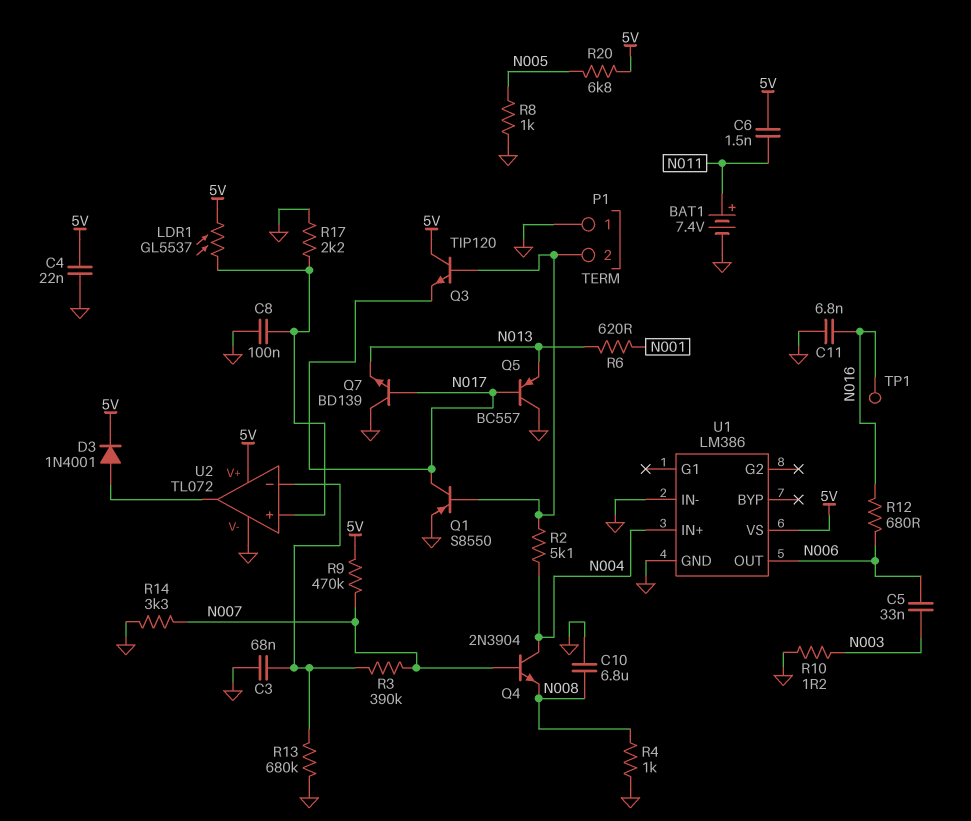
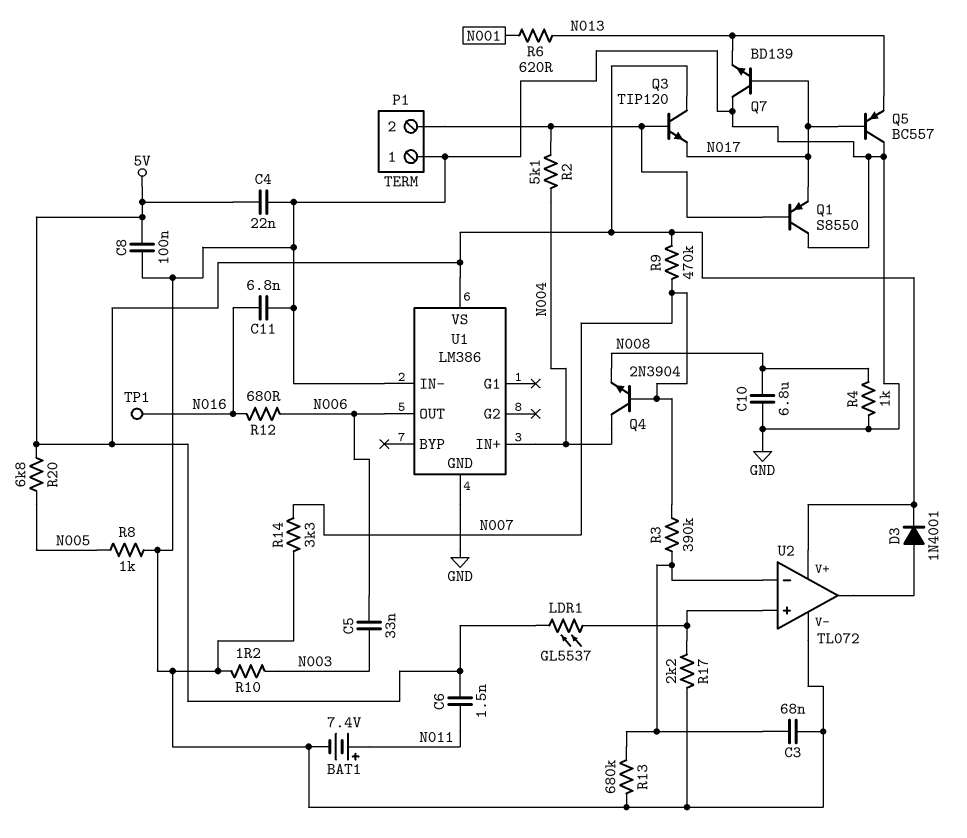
C8: 100nF (GND, U2/in+) -> 100nF (5V, GND)
Q1: PNP S8550 (B P1/2, C N017, E GND) -> PNP S8550 (B P1/2, C GND, E N017)

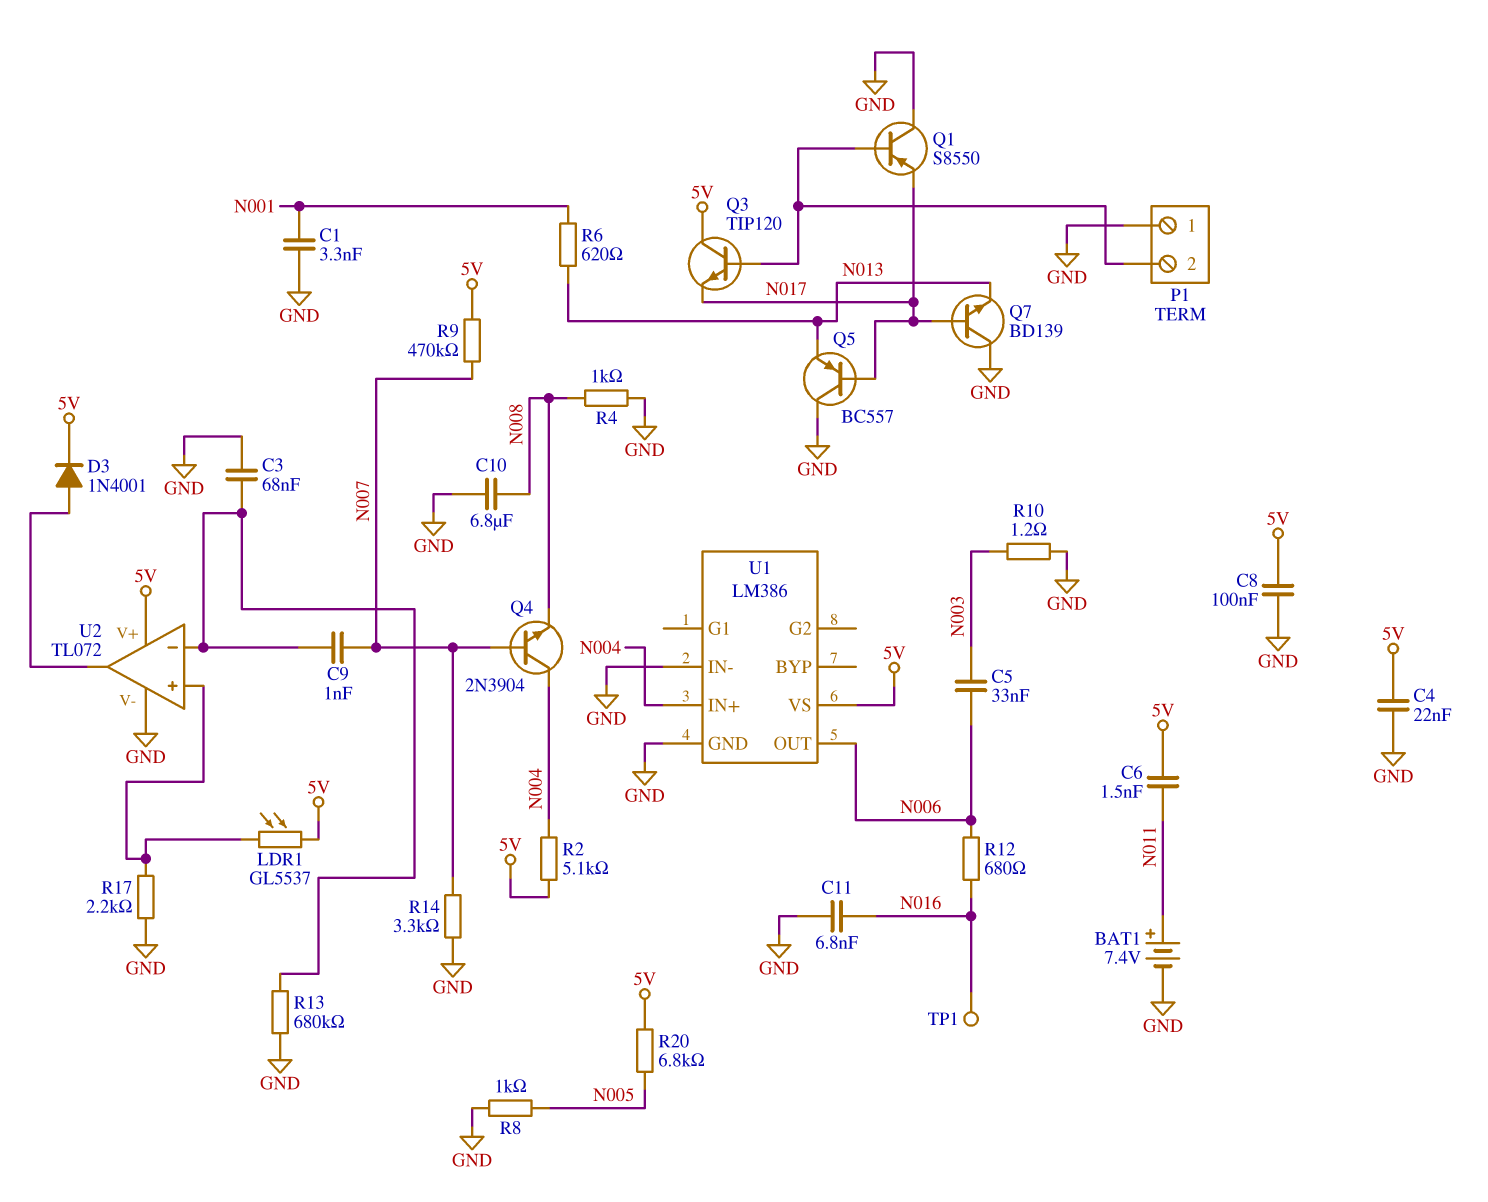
C1: none -> 3.3nF (GND, N001)
C9: none -> 1nF (N007, U2/in-)
R2: 5.1k (N004, P1/2) -> 5.1k (5V, N004)
R3: 390k (N007, U2/in-) -> none

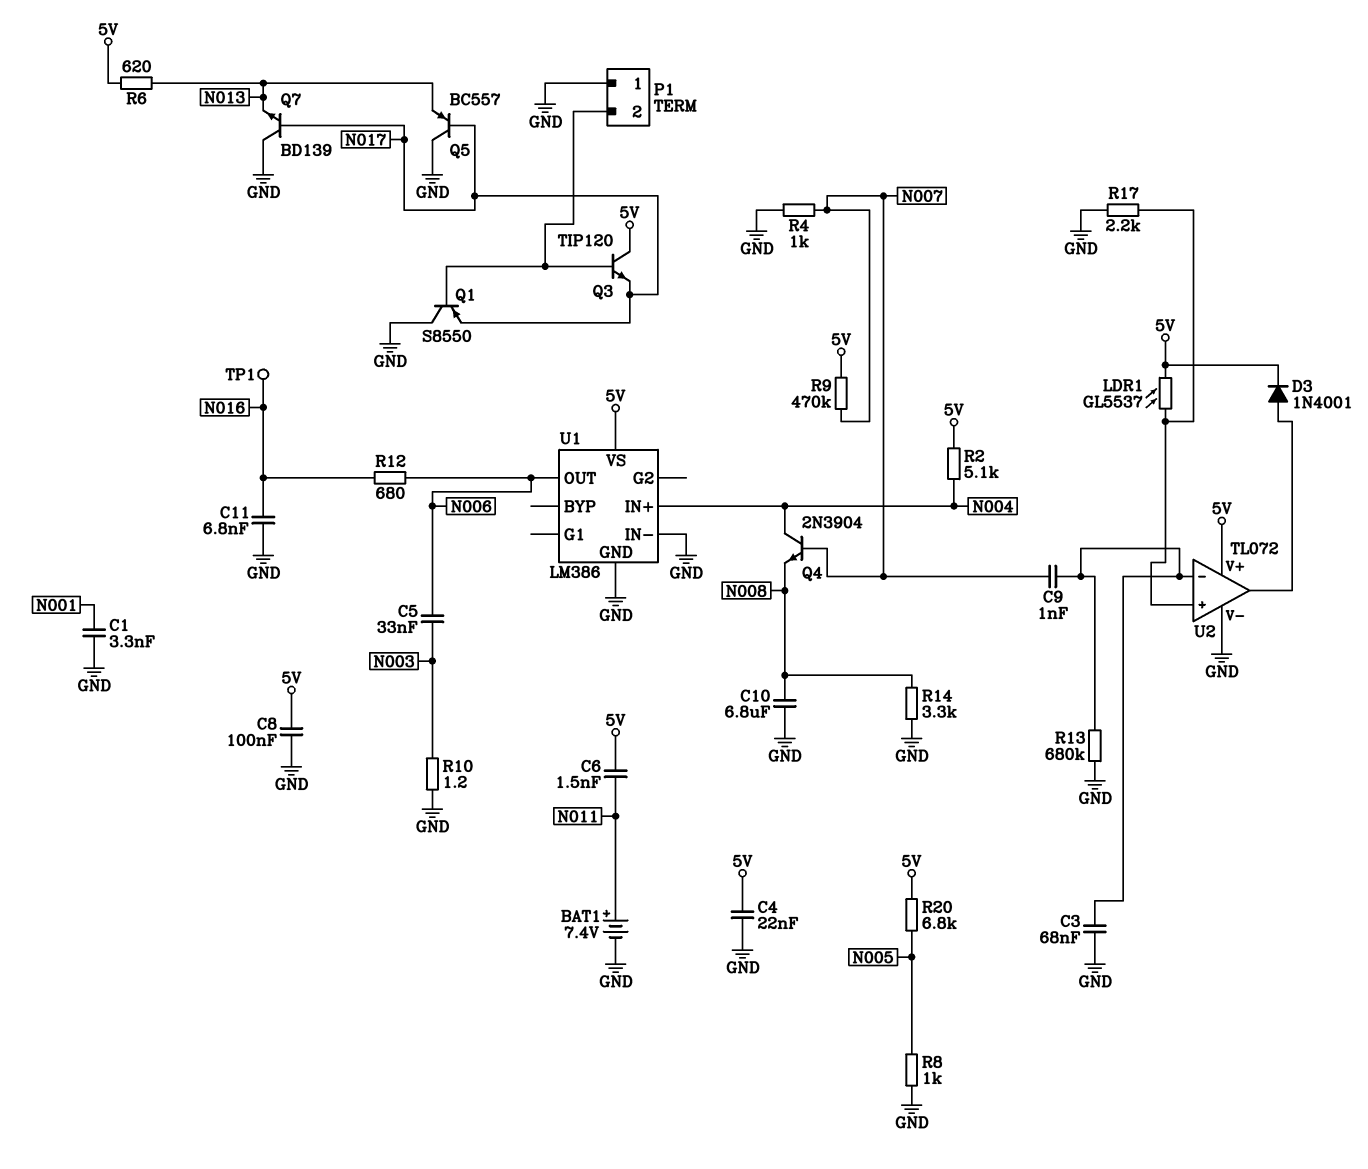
R4: 1k (GND, N008) -> 1k (GND, N007)
R6: 620 (N001, N013) -> 620 (5V, N013)
R14: 3.3k (GND, N007) -> 3.3k (GND, N008)

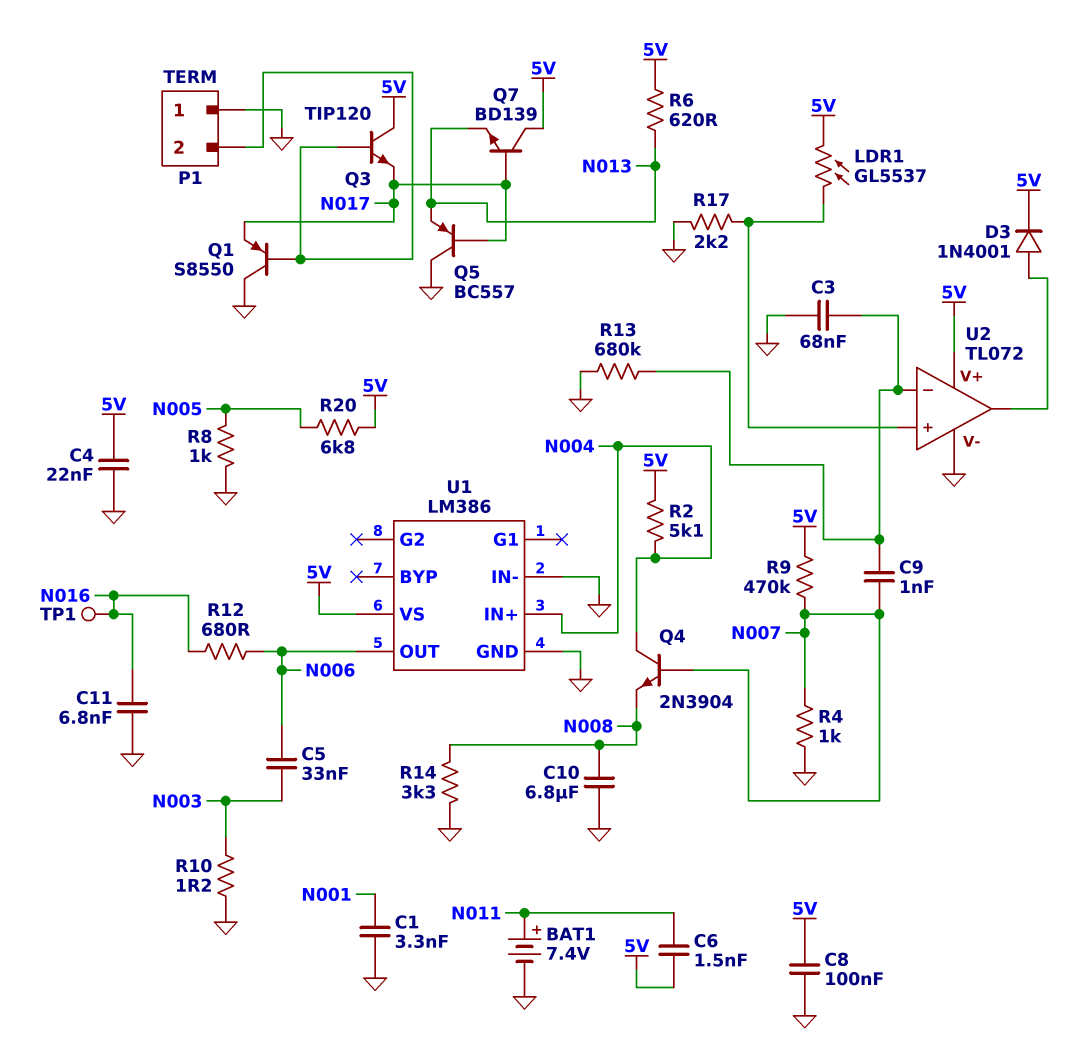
Q7: NPN BD139 (B N017, C GND, E N013) -> NPN BD139 (B N017, C 5V, E N013)

